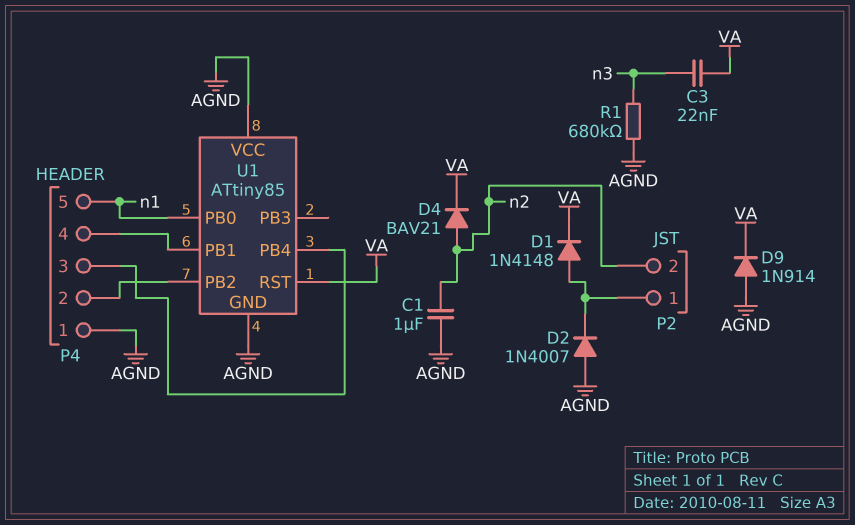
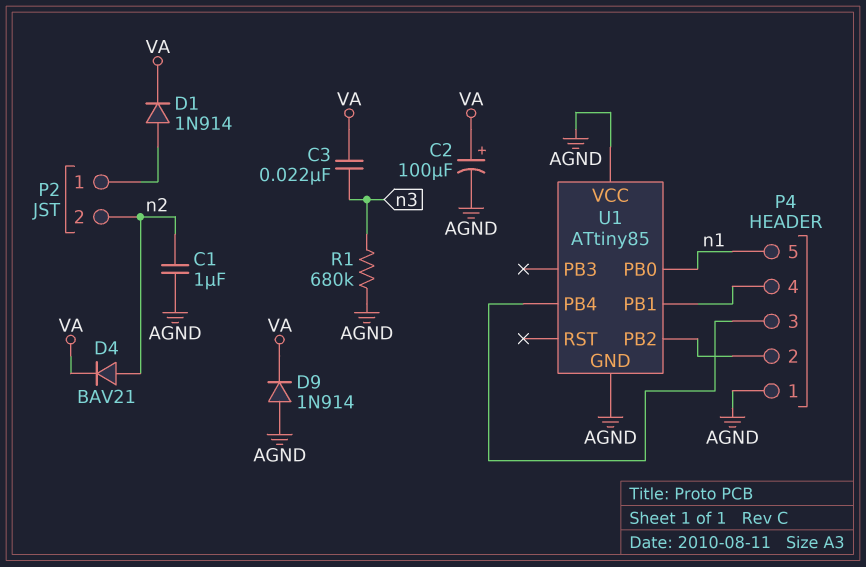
C2: none -> 100uF (plus VA, minus AGND)
D1: diode 1N4148 (A P2/1, K VA) -> diode 1N914 (A P2/1, K VA)
D2: diode 1N4007 (A AGND, K P2/1) -> none
U1 pin RST: VA -> none

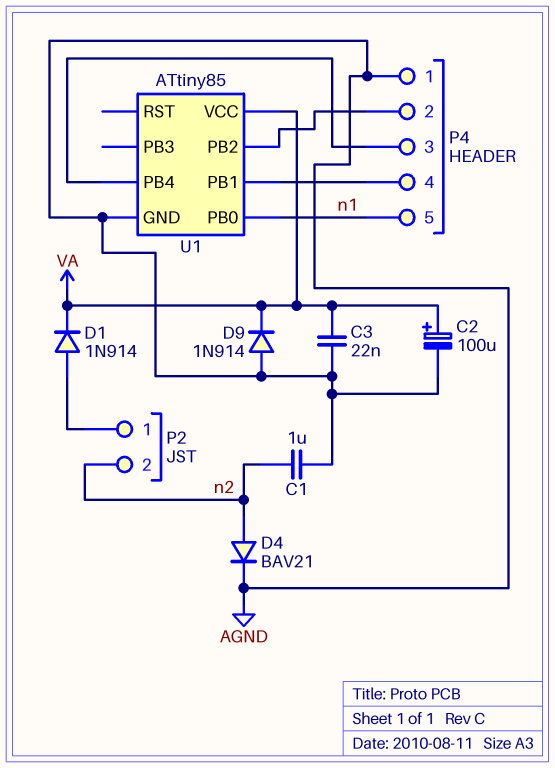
C3: 22nF (VA, n3) -> 22nF (AGND, VA)
D4: diode BAV21 (A n2, K VA) -> diode BAV21 (A n2, K AGND)
R1: 680k (AGND, n3) -> none
U1 pin VCC: AGND -> VA

